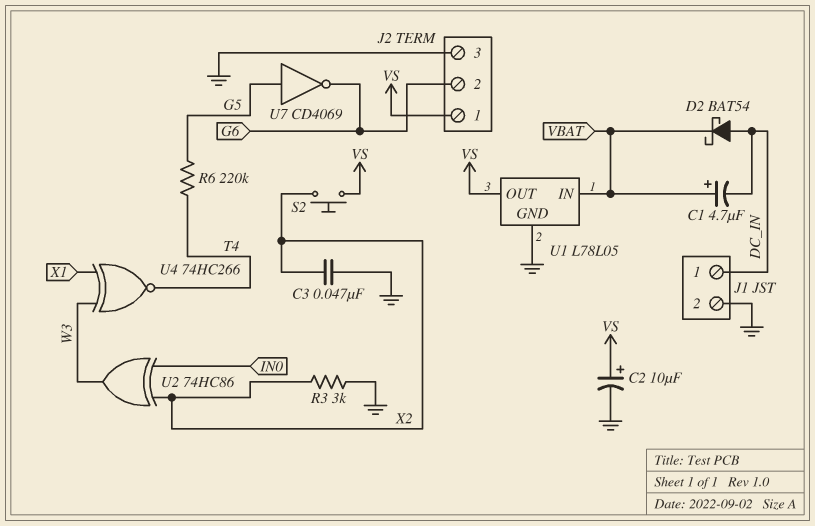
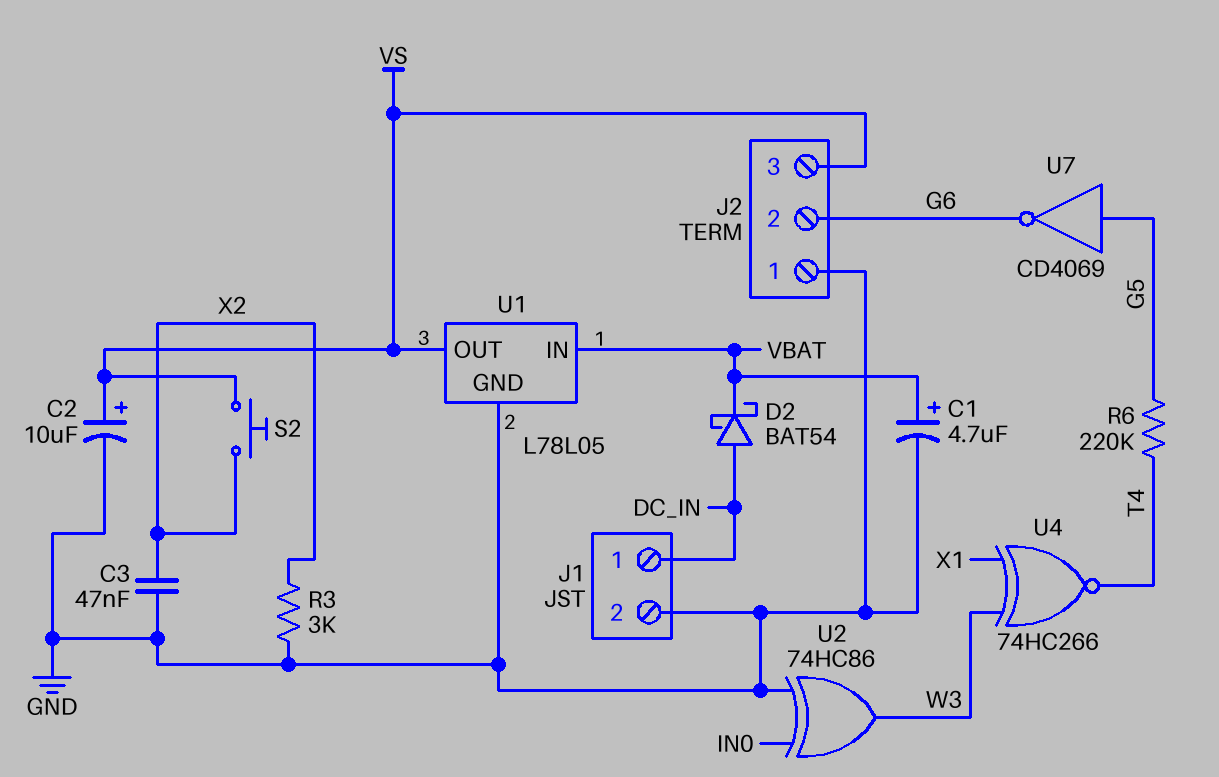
C1: 4.7uF (plus VBAT, minus DC_IN) -> 4.7uF (plus VBAT, minus GND)
J2 pin 1: VS -> GND
J2 pin 3: GND -> VS
U2: XOR 74HC86 (in IN0, in X2, out W3) -> XOR 74HC86 (in GND, in IN0, out W3)

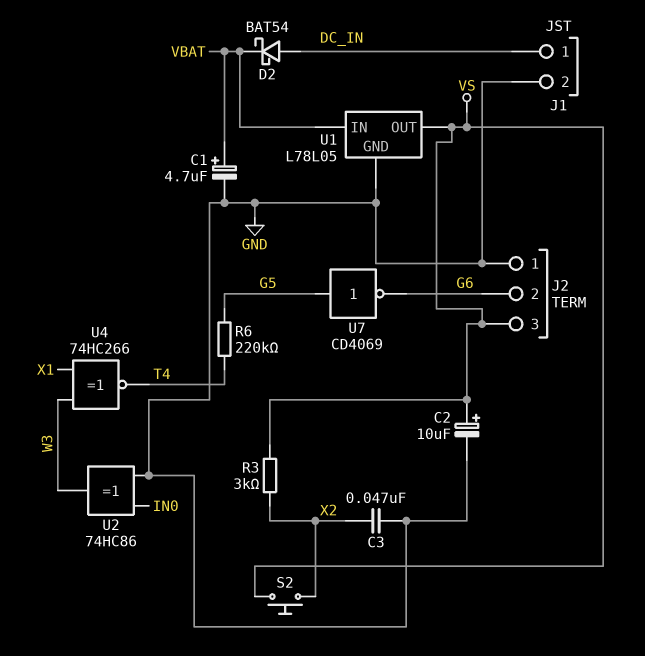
R3: 3k (GND, X2) -> 3k (VS, X2)

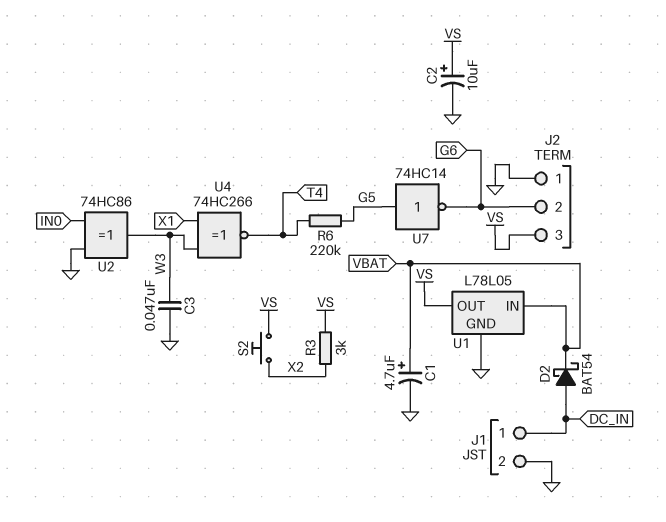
C3: 47nF (GND, X2) -> 47nF (GND, W3)
U7: NOT CD4069 (in G5, out G6) -> NOT 74HC14 (in G5, out G6)

